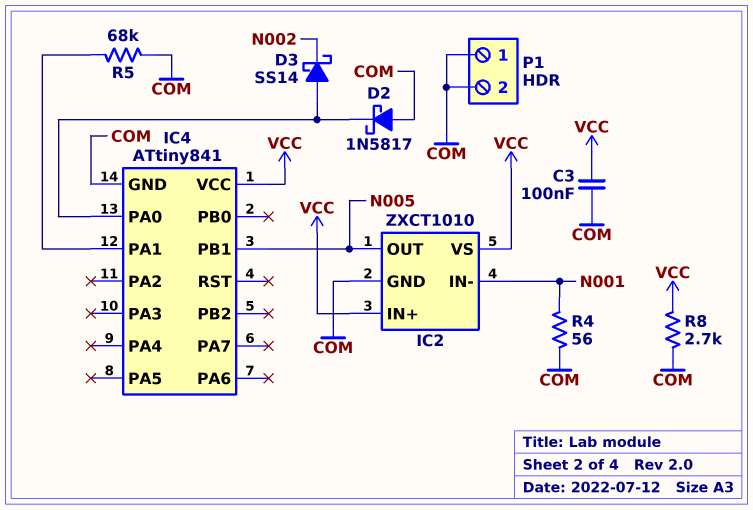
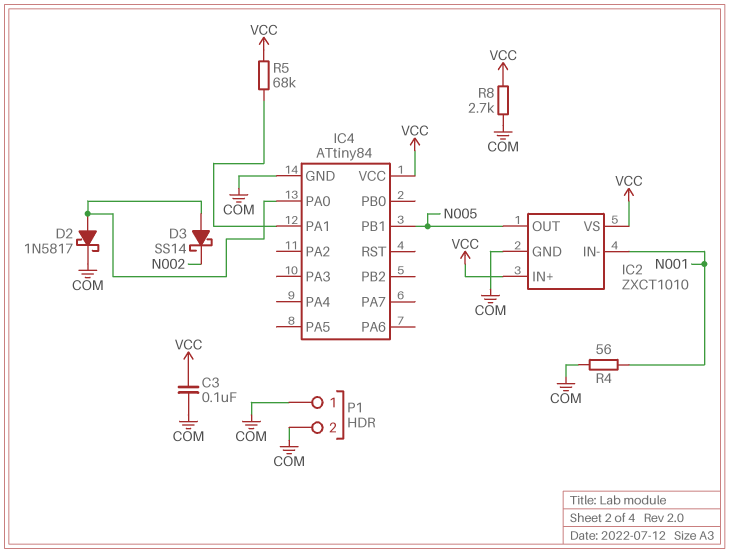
D2: schottky 1N5817 (A COM, K IC4/PA0) -> schottky 1N5817 (A IC4/PA0, K COM)
IC4: ATtiny841 -> ATtiny84
R5: 68k (COM, IC4/PA1) -> 68k (IC4/PA1, VCC)

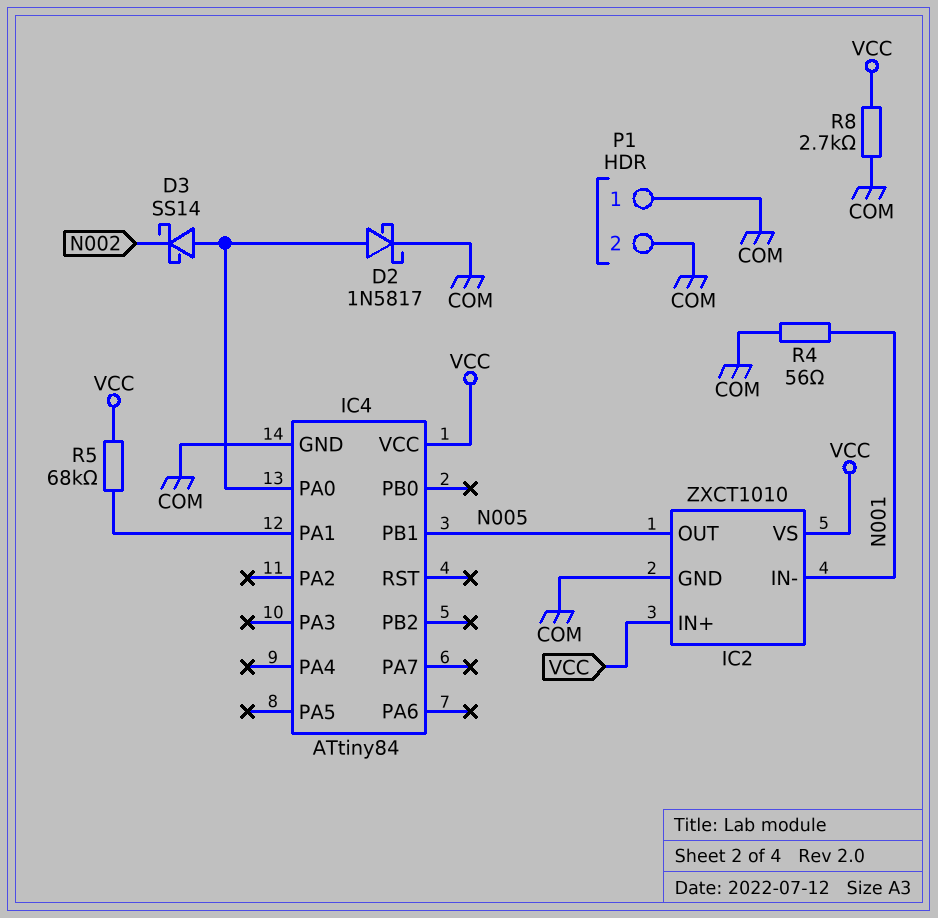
C3: 100nF (COM, VCC) -> none

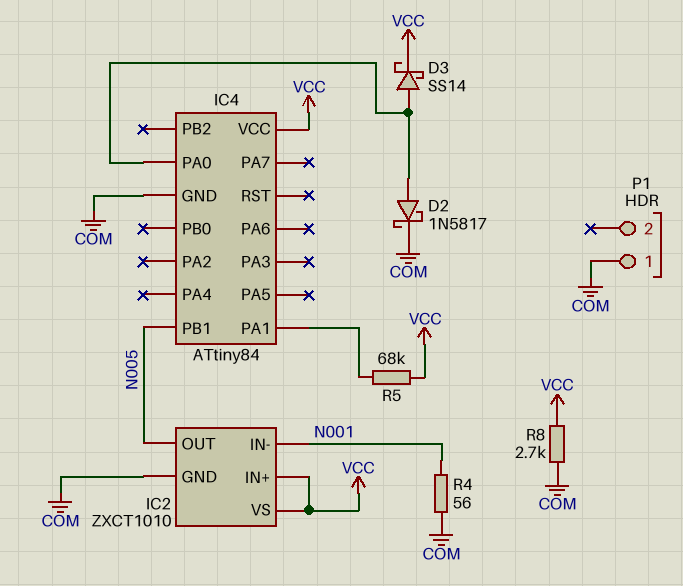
D3: schottky SS14 (A IC4/PA0, K N002) -> schottky SS14 (A IC4/PA0, K VCC)
P1 pin 2: COM -> none

